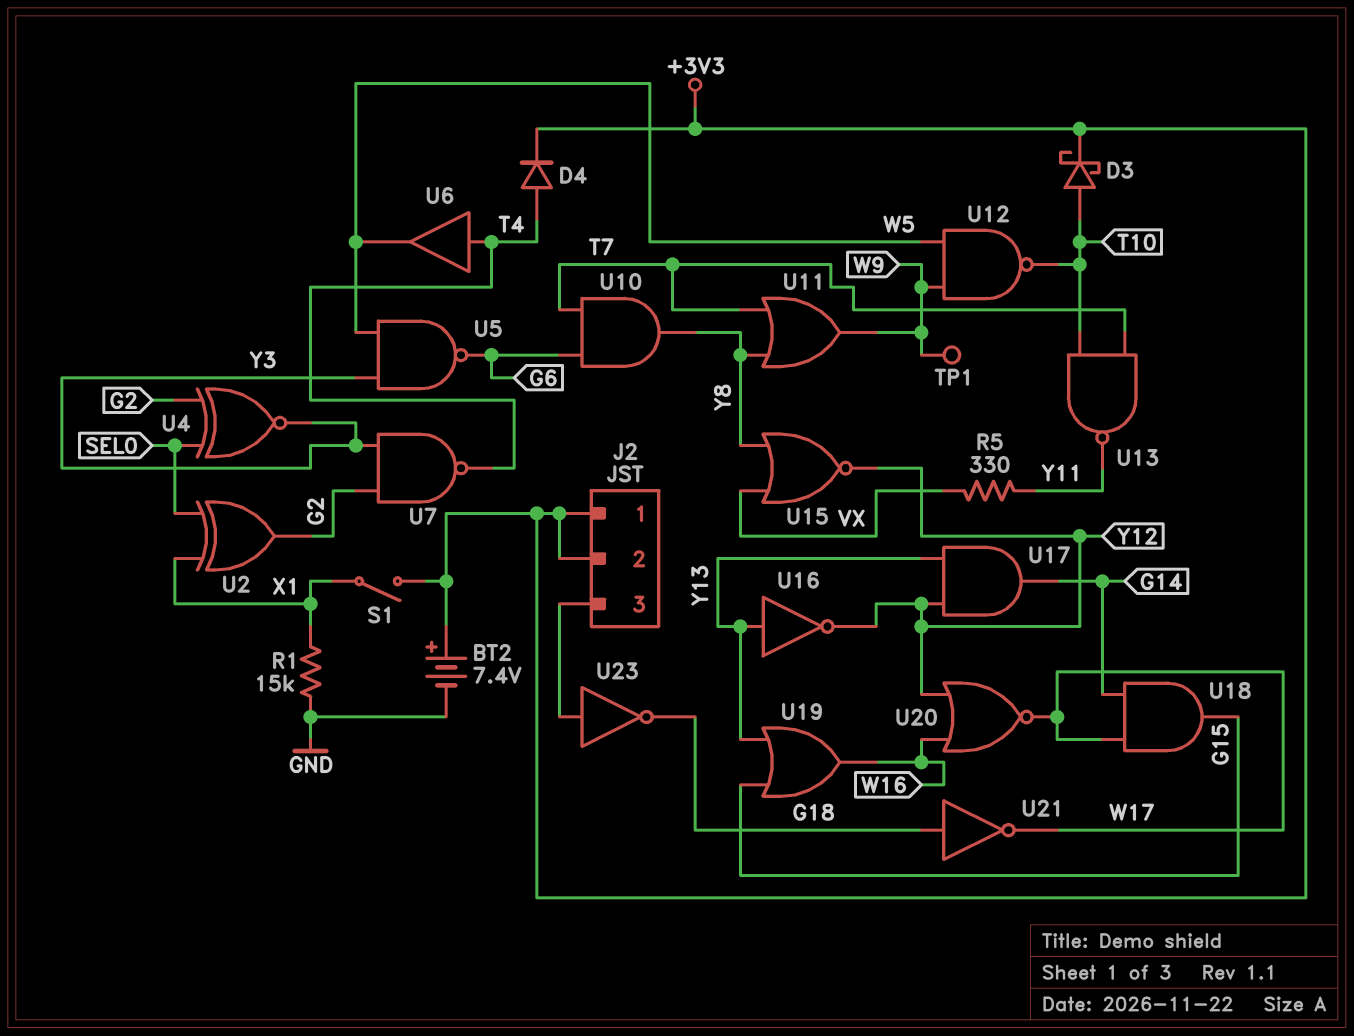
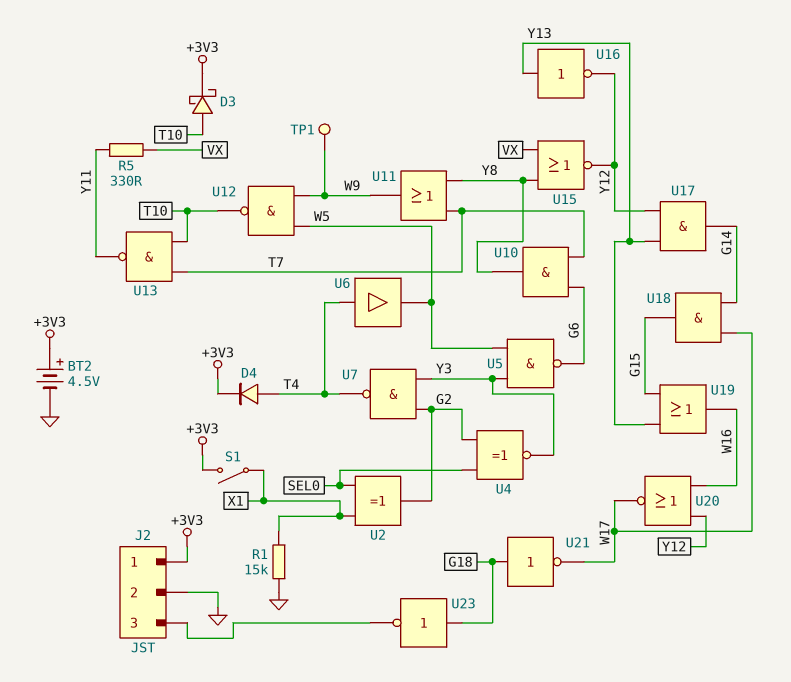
BT2: 7.4V (plus +3V3, minus GND) -> 4.5V (plus +3V3, minus GND)
J2 pin 2: +3V3 -> GND
U23: NOT (in J2/3, out G18) -> NOT (in G18, out J2/3)

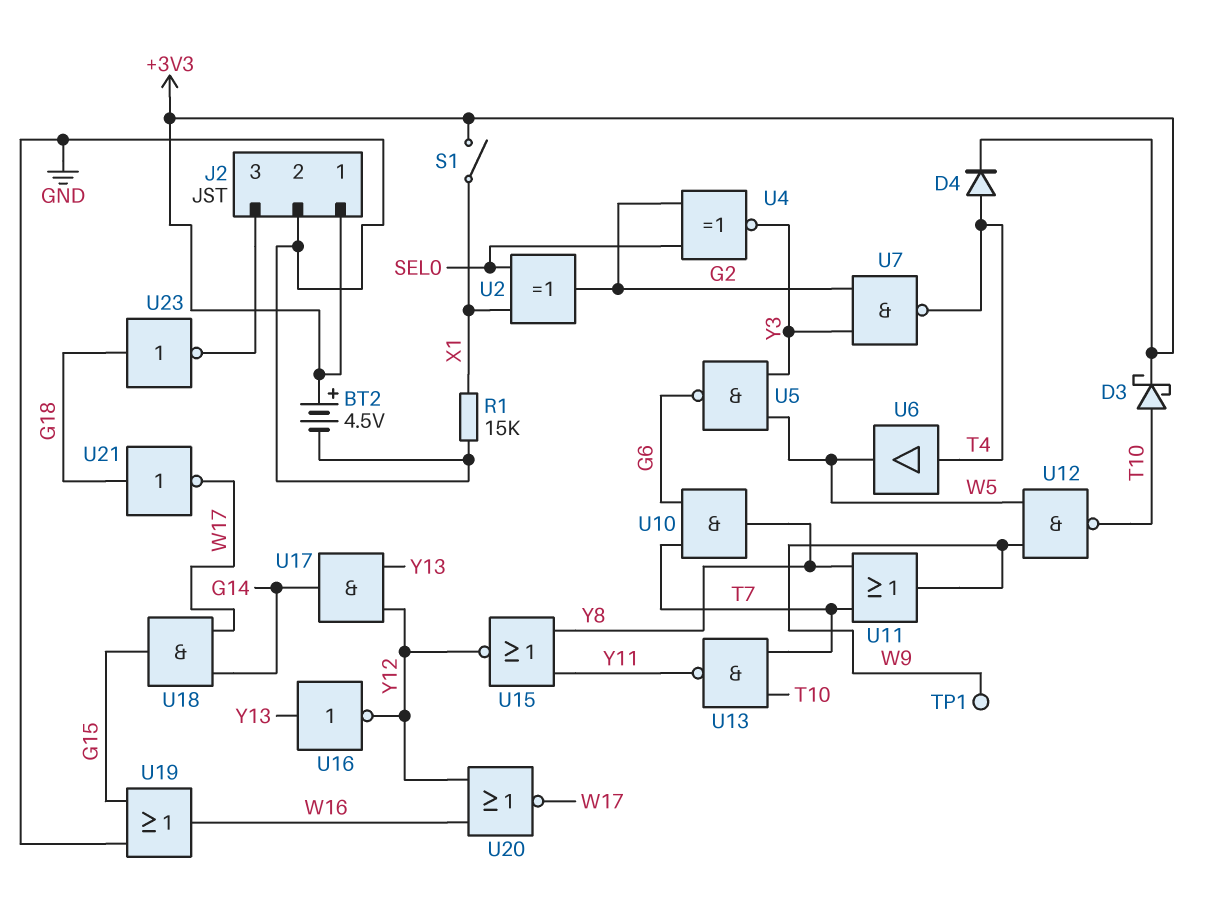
R5: 330 (VX, Y11) -> none
U15: NOR (in VX, in Y8, out Y12) -> NOR (in Y8, in Y11, out Y12)
U19: OR (in G15, in Y13, out W16) -> OR (in G15, in GND, out W16)

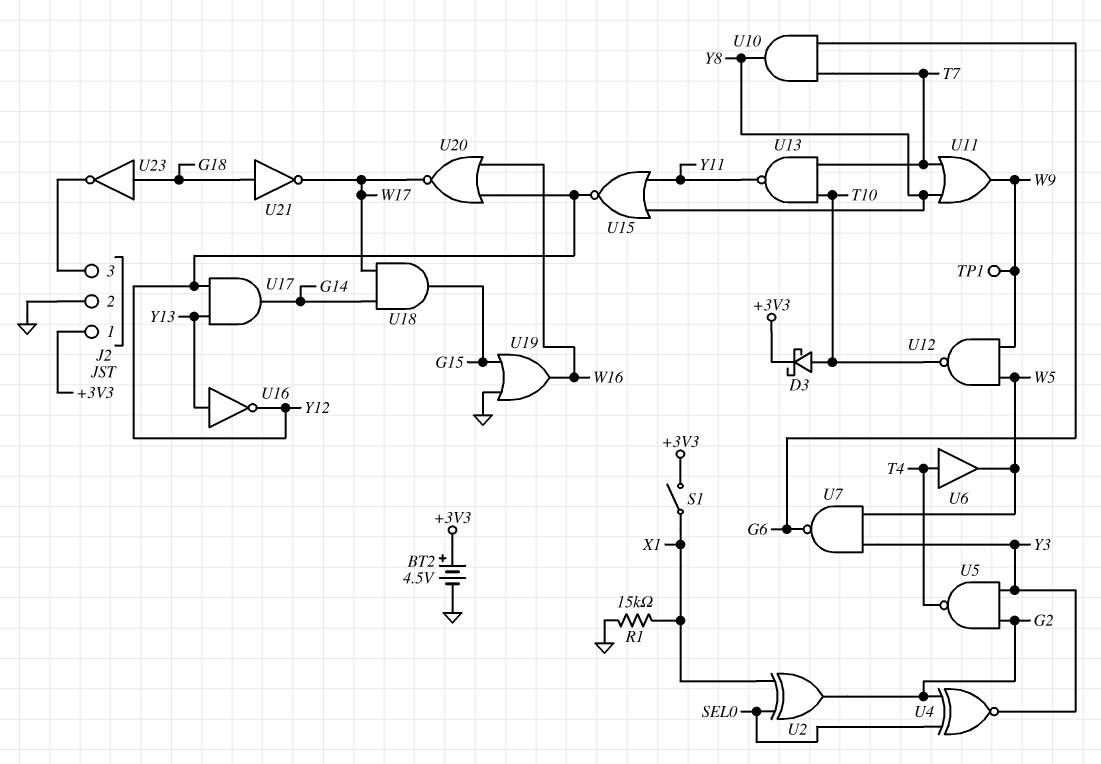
D4: diode (A T4, K +3V3) -> none
U5: NAND (in W5, in Y3, out G6) -> NAND (in G2, in Y3, out T4)
U7: NAND (in G2, in Y3, out T4) -> NAND (in W5, in Y3, out G6)

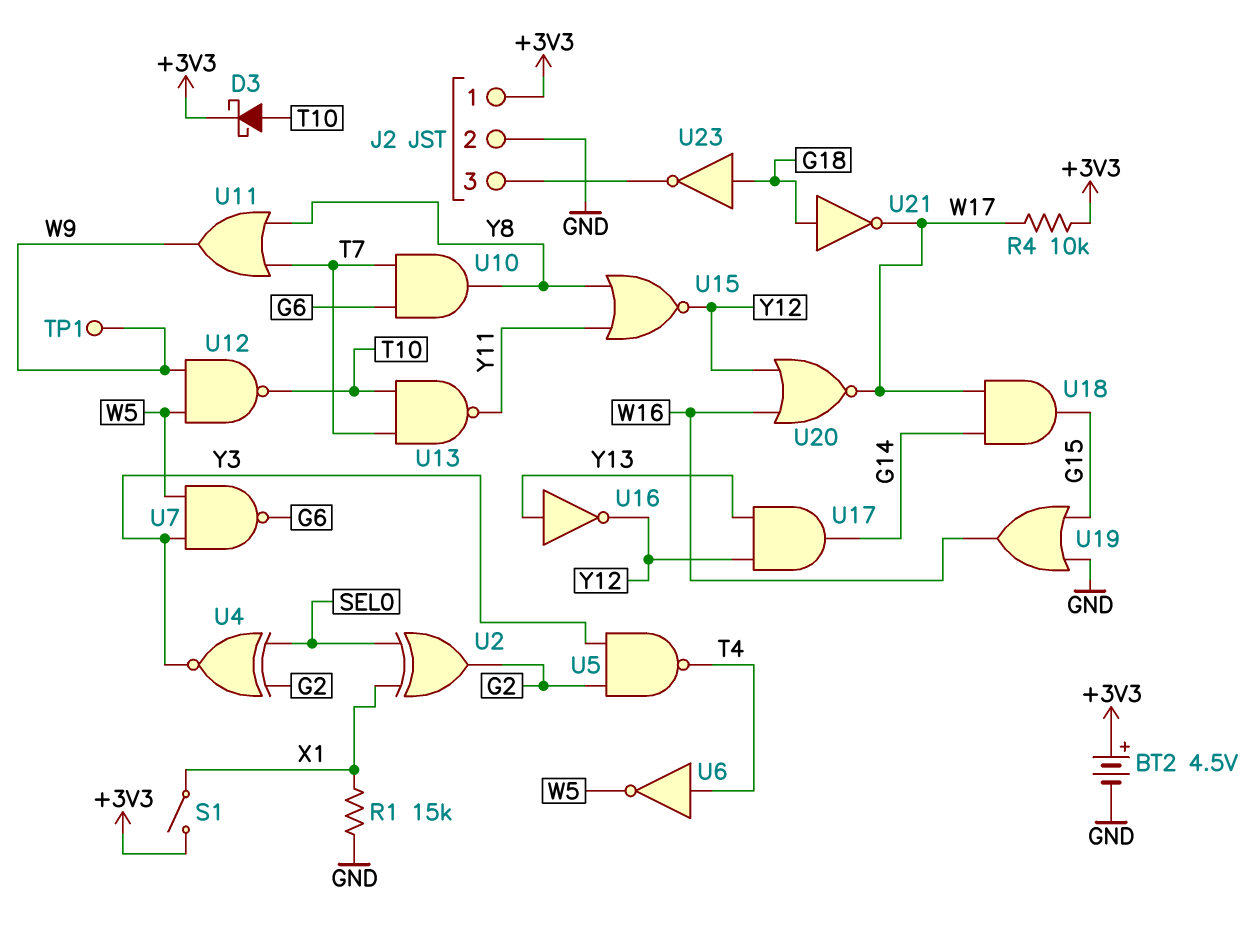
R4: none -> 10k (+3V3, W17)
U6: buffer (in T4, out W5) -> NOT (in T4, out W5)

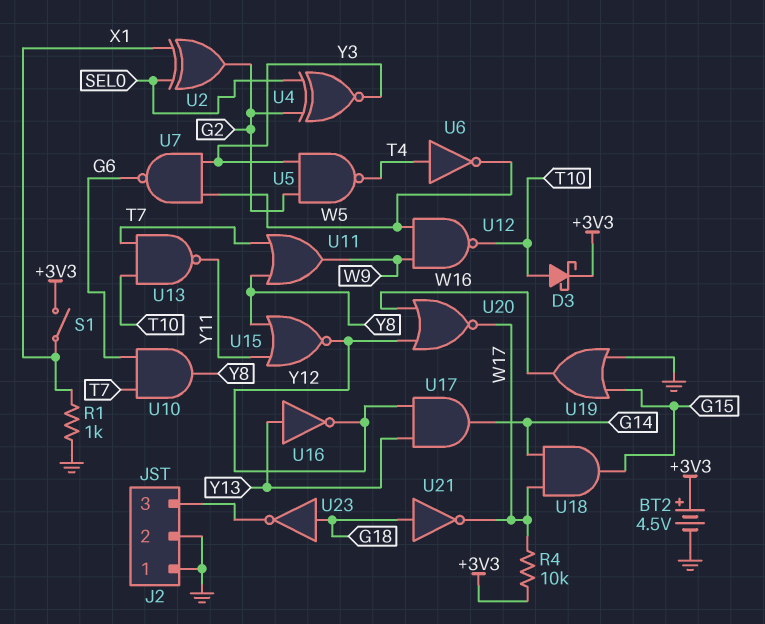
J2 pin 1: +3V3 -> GND
R1: 15k (GND, X1) -> 1k (GND, X1)
TP1: test point (W9) -> none

